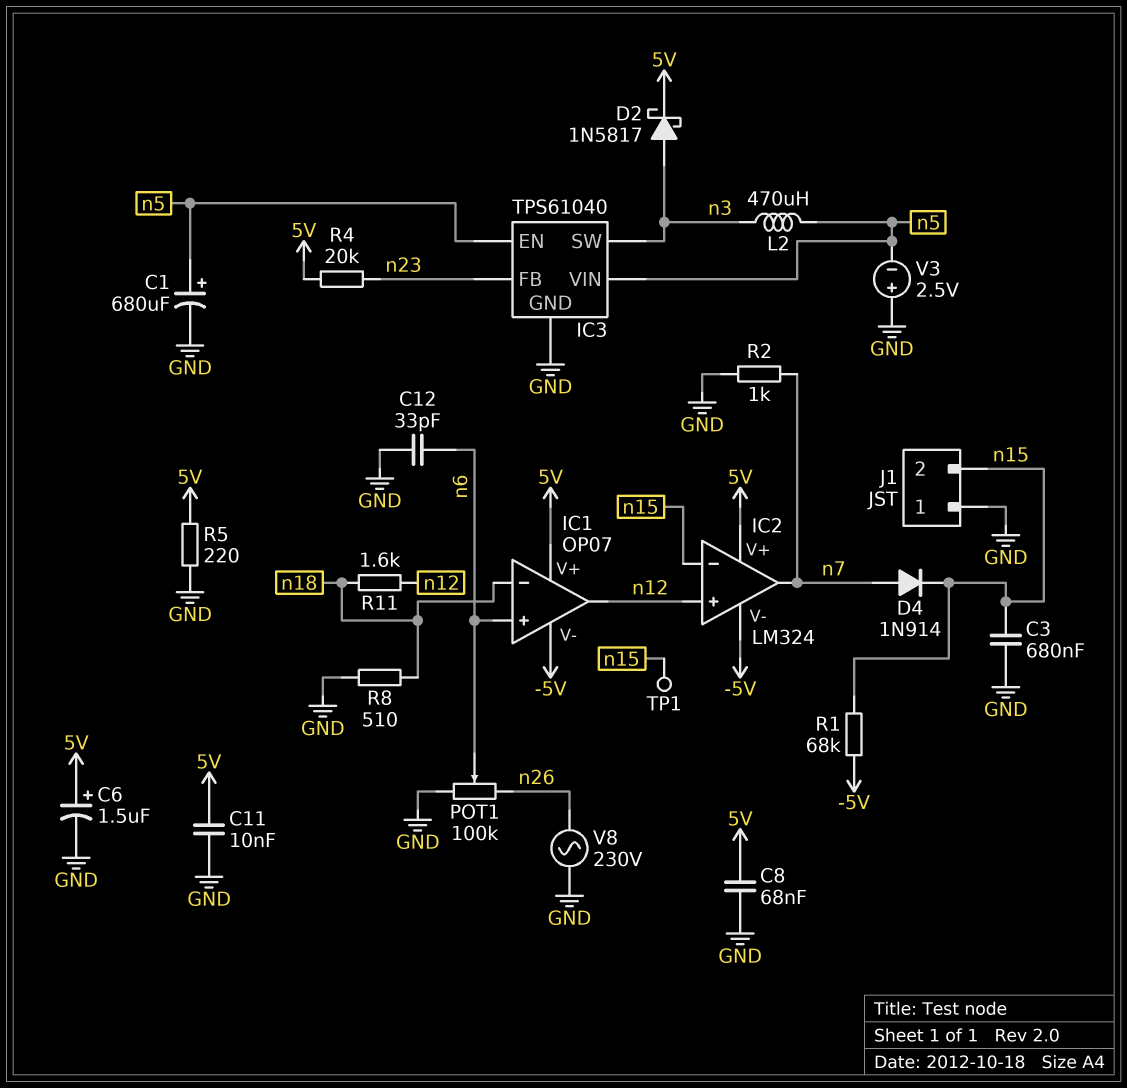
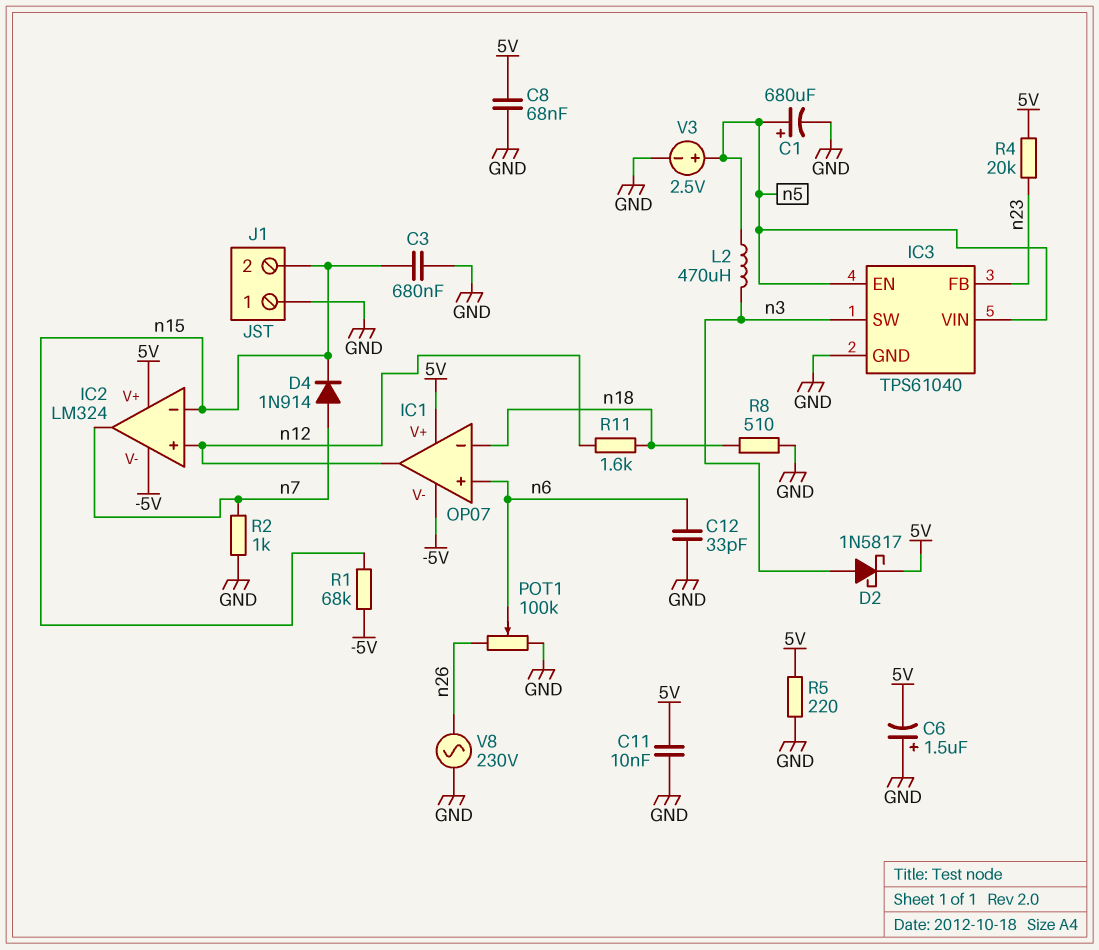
C6: 1.5uF (plus 5V, minus GND) -> 1.5uF (plus GND, minus 5V)
TP1: test point (n15) -> none
V3: 2.5V (plus GND, minus n5) -> 2.5V (plus n5, minus GND)

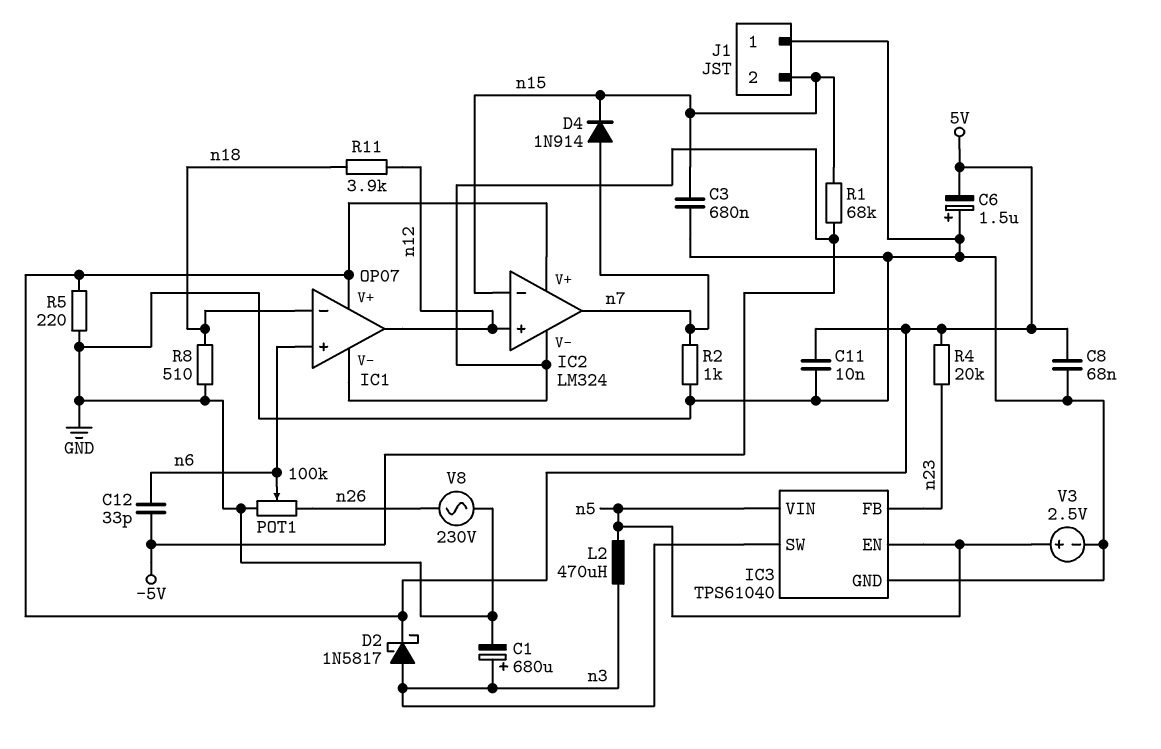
C1: 680uF (plus n5, minus GND) -> 680uF (plus n3, minus GND)
C12: 33pF (GND, n6) -> 33pF (-5V, n6)
R11: 1.6k (n12, n18) -> 3.9k (n12, n18)

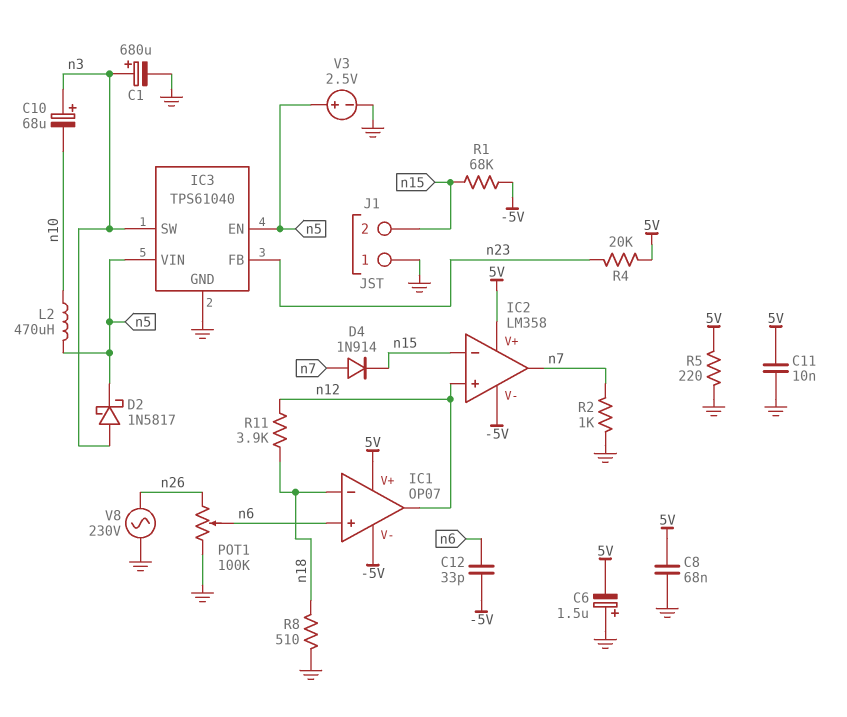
C3: 680nF (GND, n15) -> none
C10: none -> 68uF (plus n3, minus n10)
D2: schottky 1N5817 (A n3, K 5V) -> schottky 1N5817 (A n3, K n5)
IC2: LM324 -> LM358
L2: 470uH (n3, n5) -> 470uH (n5, n10)

